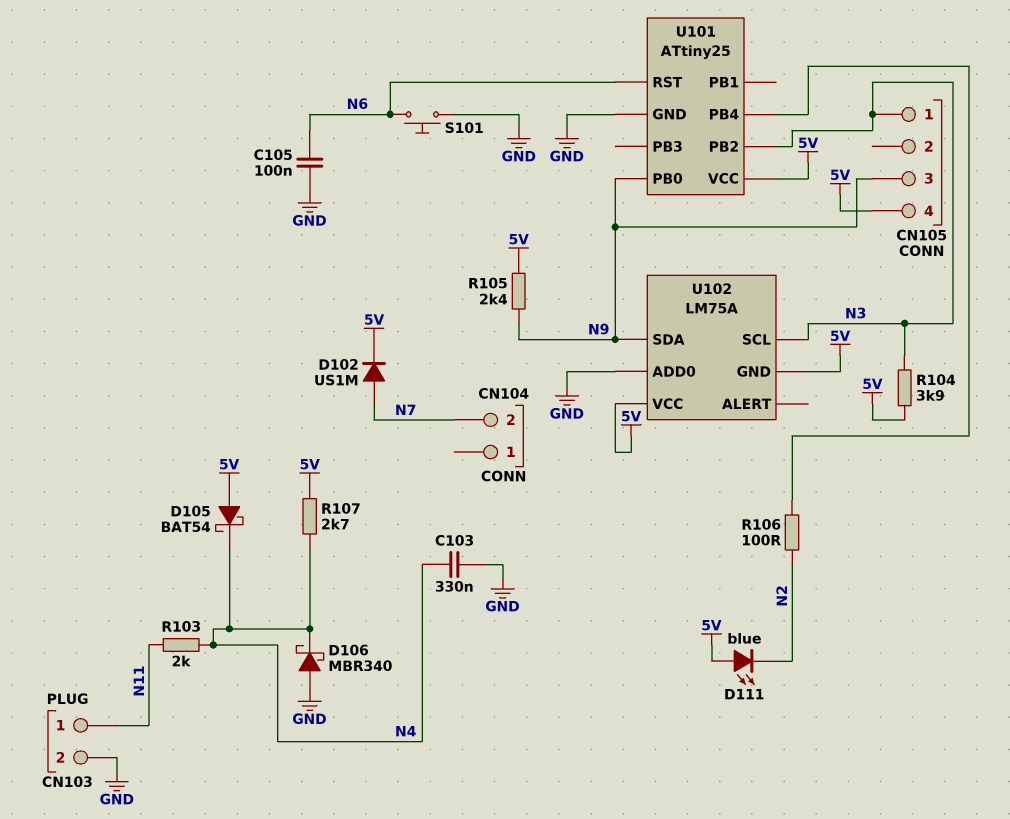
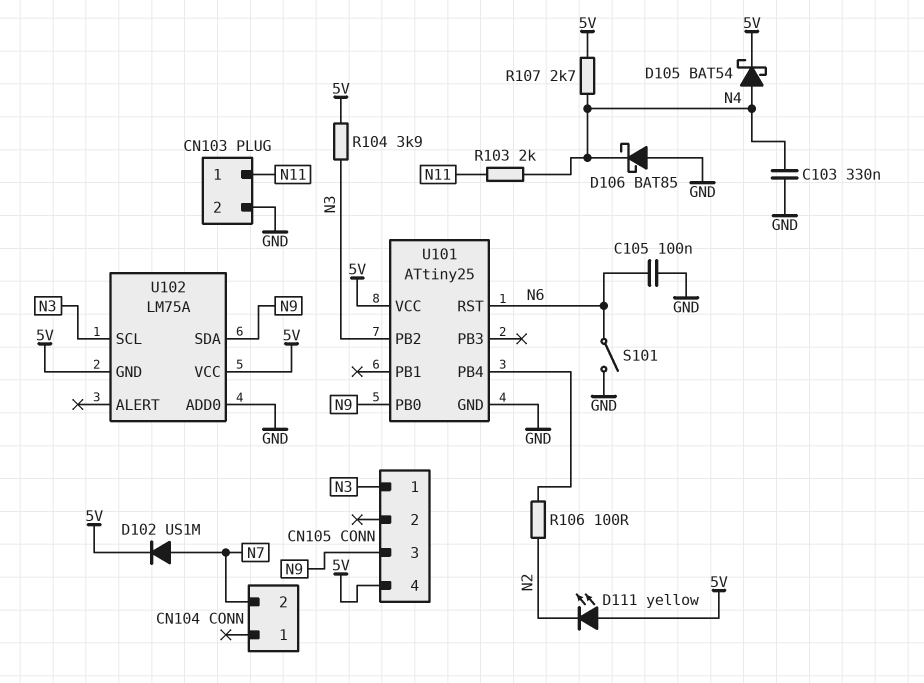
D105: schottky BAT54 (A 5V, K N4) -> schottky BAT54 (A N4, K 5V)
D106: schottky MBR340 (A GND, K N4) -> schottky BAT85 (A GND, K N4)
D111: LED blue (A 5V, K N2) -> LED yellow (A 5V, K N2)
R105: 2.4k (5V, N9) -> none
S101: button (GND, N6) -> switch (GND, N6)

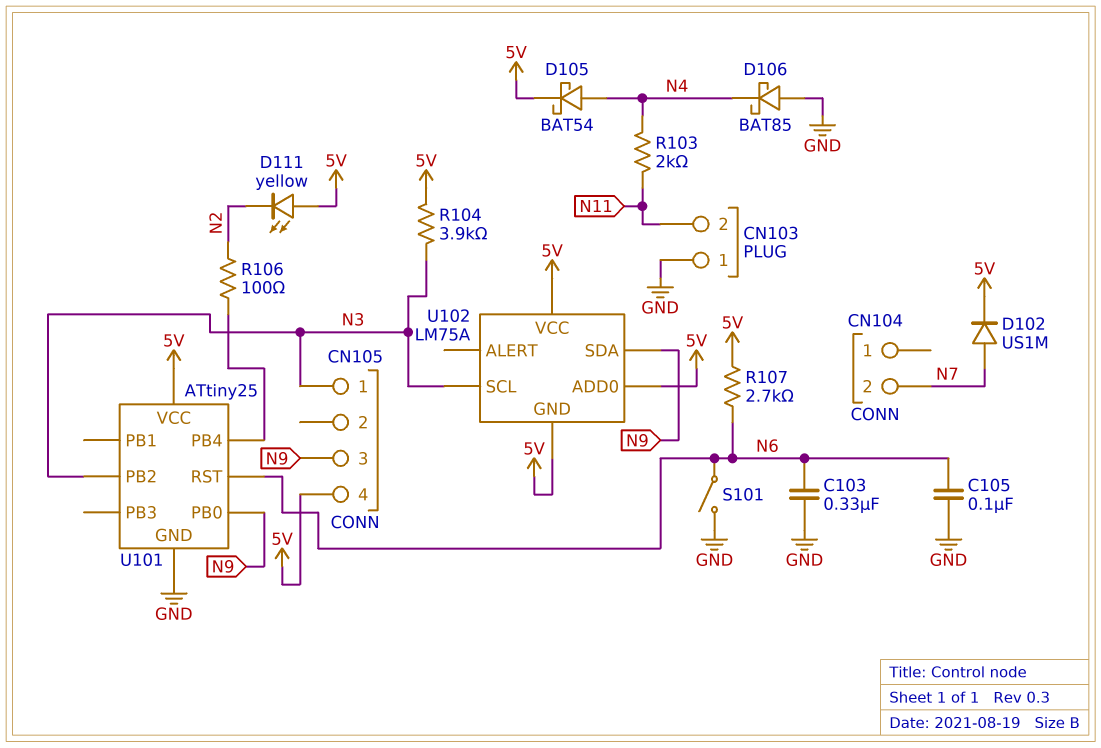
C103: 330nF (GND, N4) -> 330nF (GND, N6)
CN103 pin 1: N11 -> GND
CN103 pin 2: GND -> N11
R107: 2.7k (5V, N4) -> 2.7k (5V, N6)
U102 pin ADD0: GND -> 5V

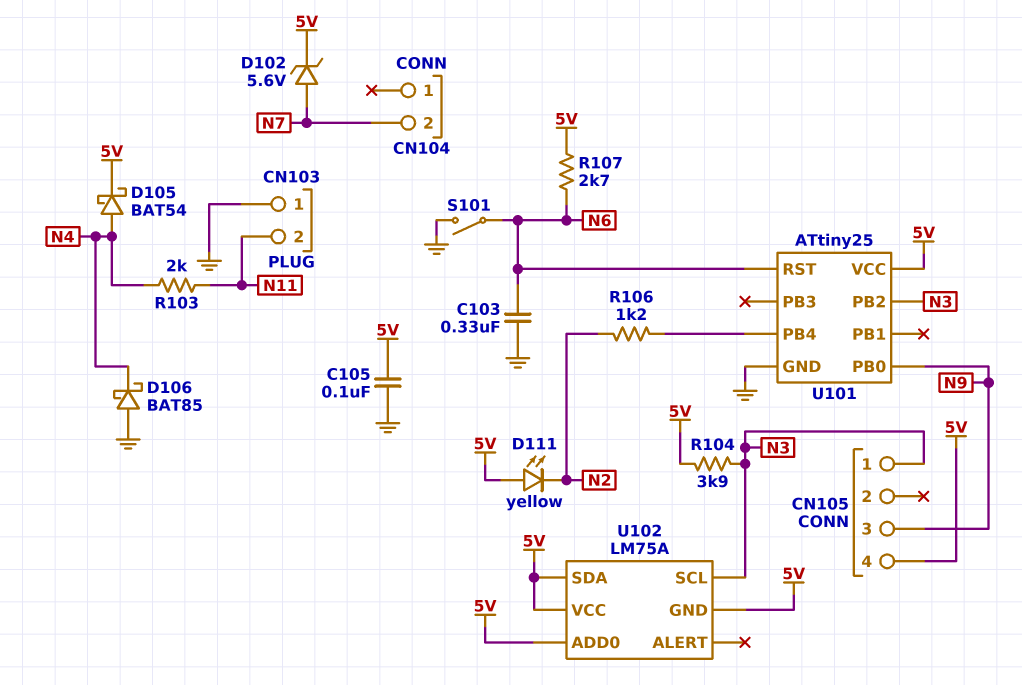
C105: 100nF (GND, N6) -> 100nF (5V, GND)
D102: diode US1M (A N7, K 5V) -> zener 5.6V (A N7, K 5V)
R106: 100 (N2, U101/PB4) -> 1.2k (N2, U101/PB4)
U102 pin SDA: N9 -> 5V

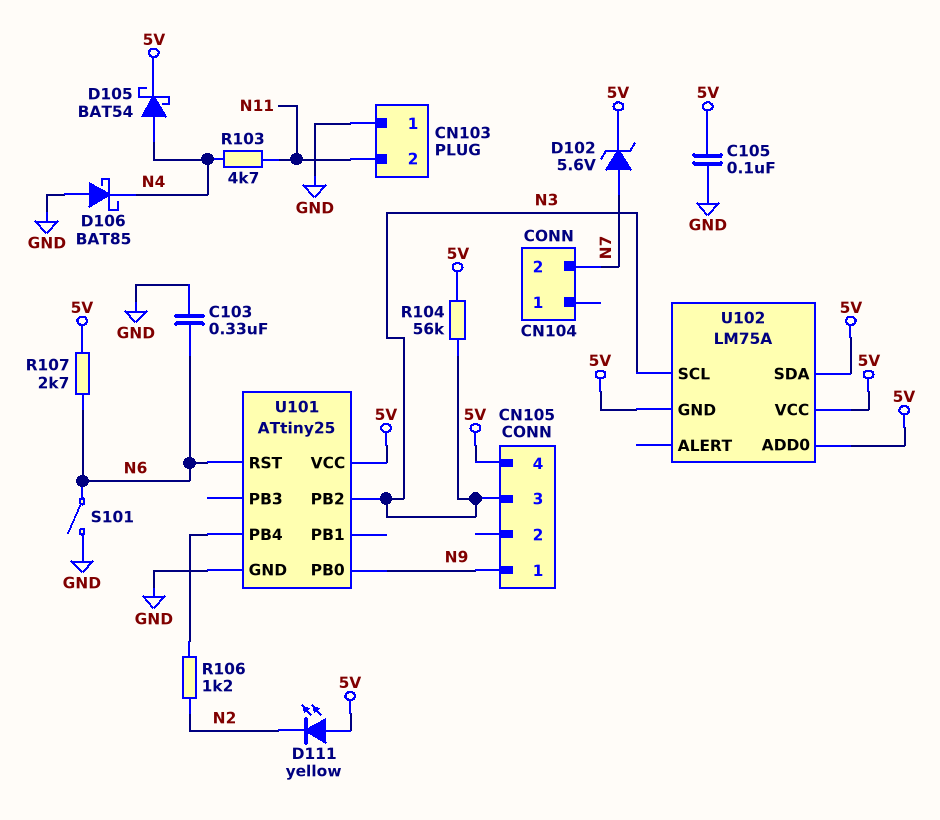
CN105 pin 1: N3 -> N9
CN105 pin 3: N9 -> N3
R103: 2k (N4, N11) -> 4.7k (N4, N11)
R104: 3.9k (5V, N3) -> 56k (5V, N3)

